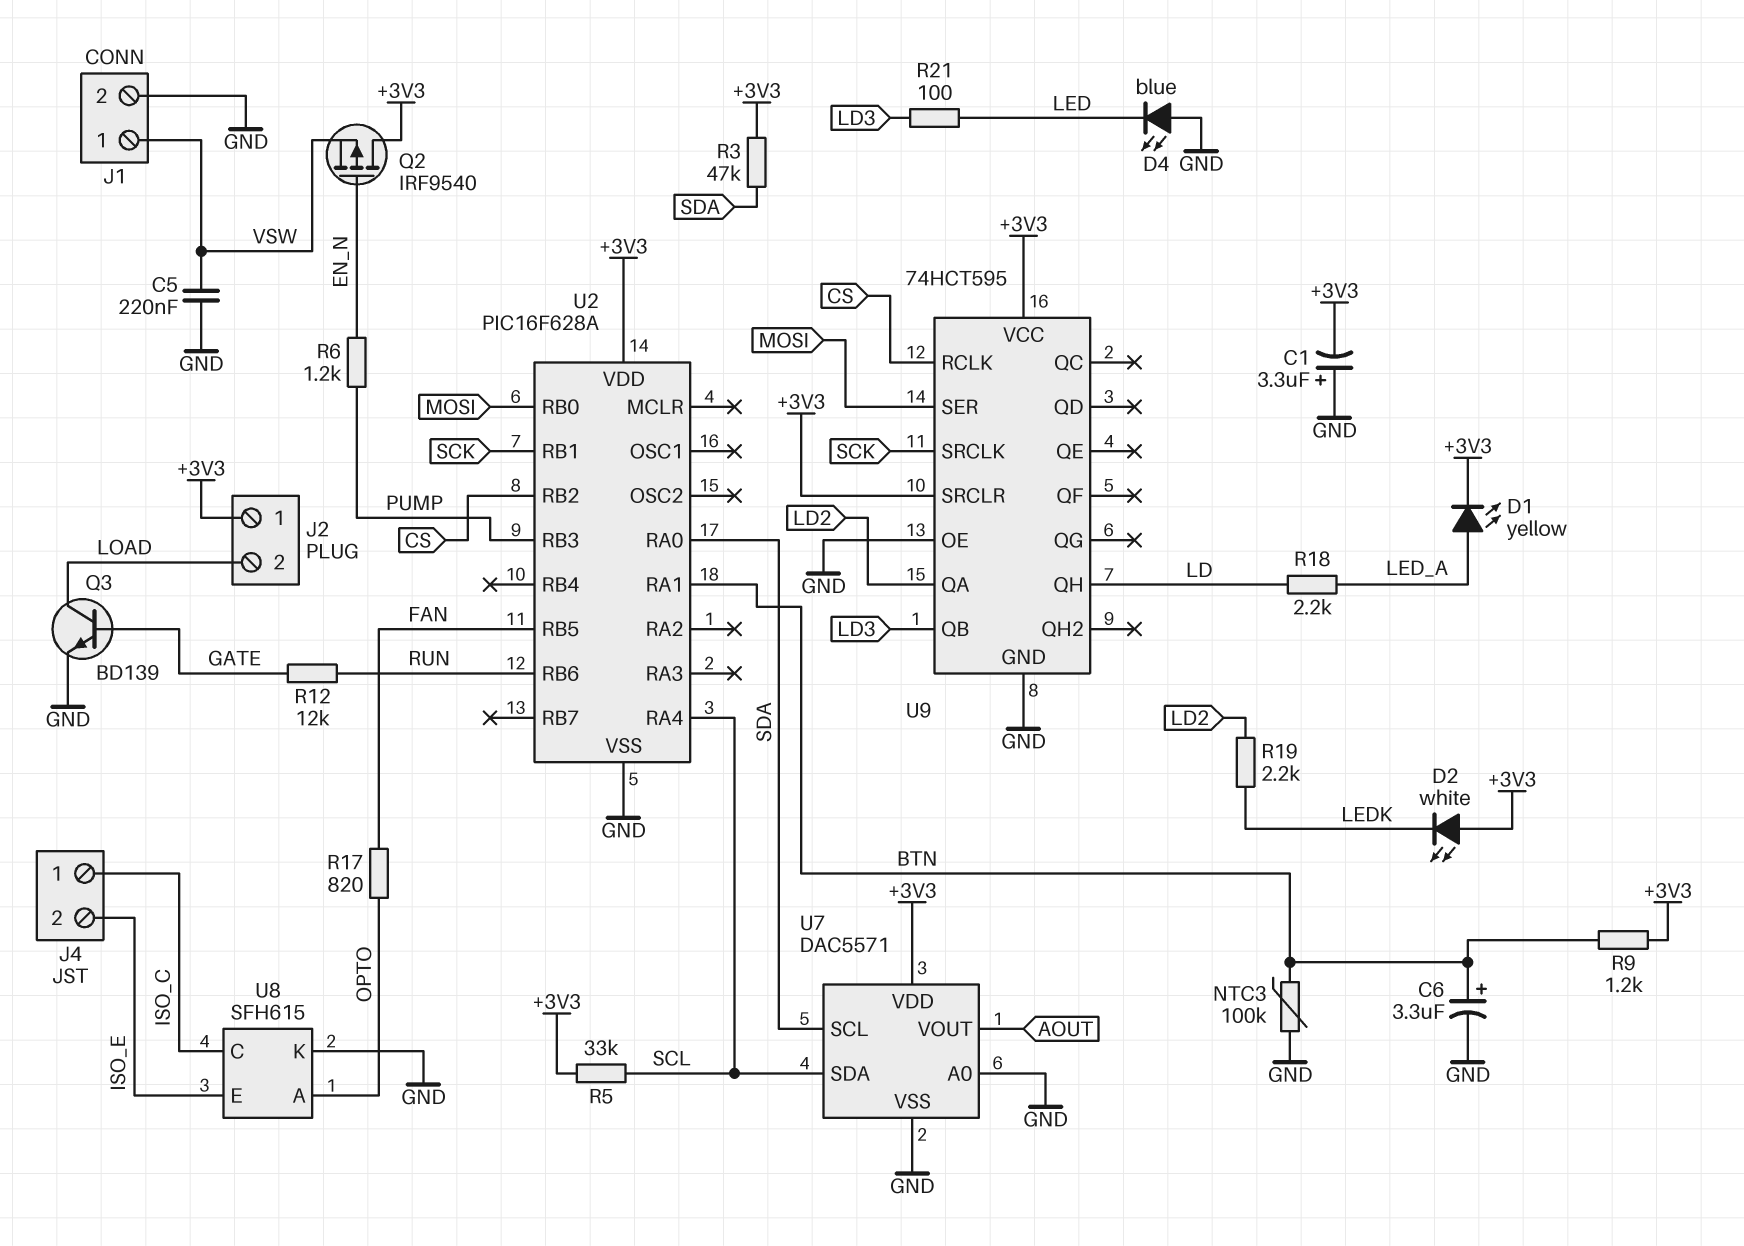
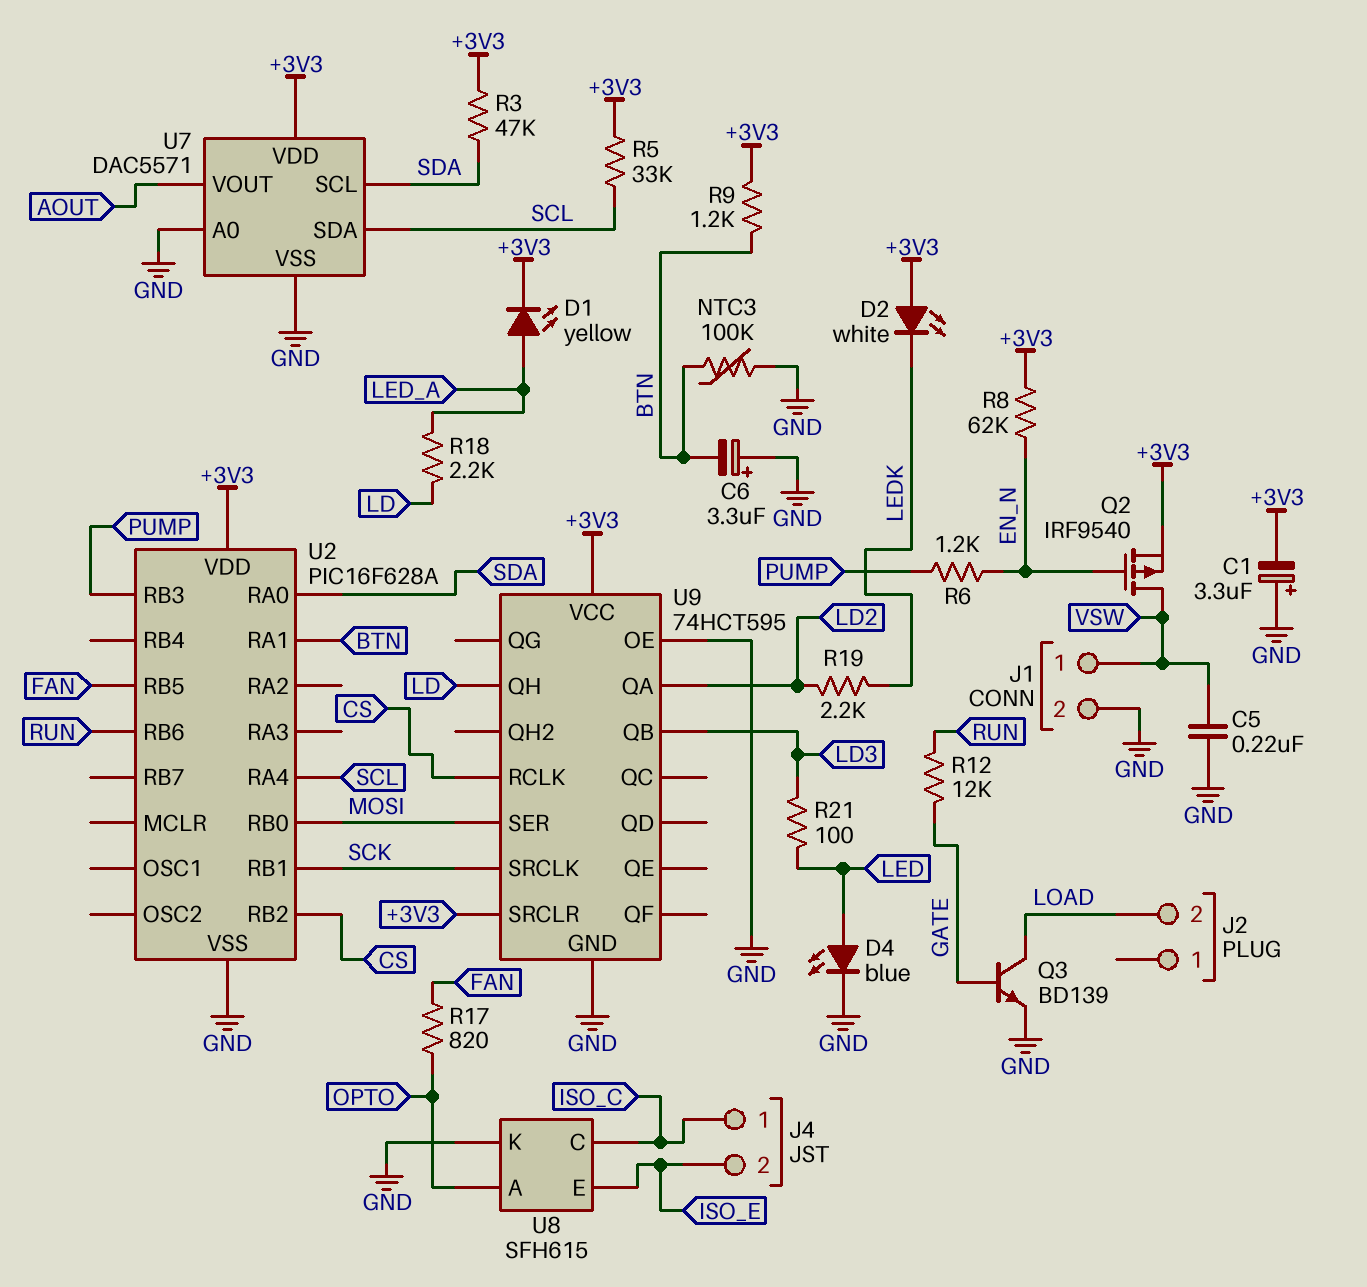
C6: 3.3uF (plus BTN, minus GND) -> 3.3uF (plus GND, minus BTN)
D4: LED blue (A GND, K LED) -> LED blue (A LED, K GND)
J2 pin 1: +3V3 -> none
Q2: PMOS IRF9540 (G EN_N, D +3V3, S VSW) -> PMOS IRF9540 (G EN_N, D VSW, S +3V3)
R8: none -> 62k (+3V3, EN_N)

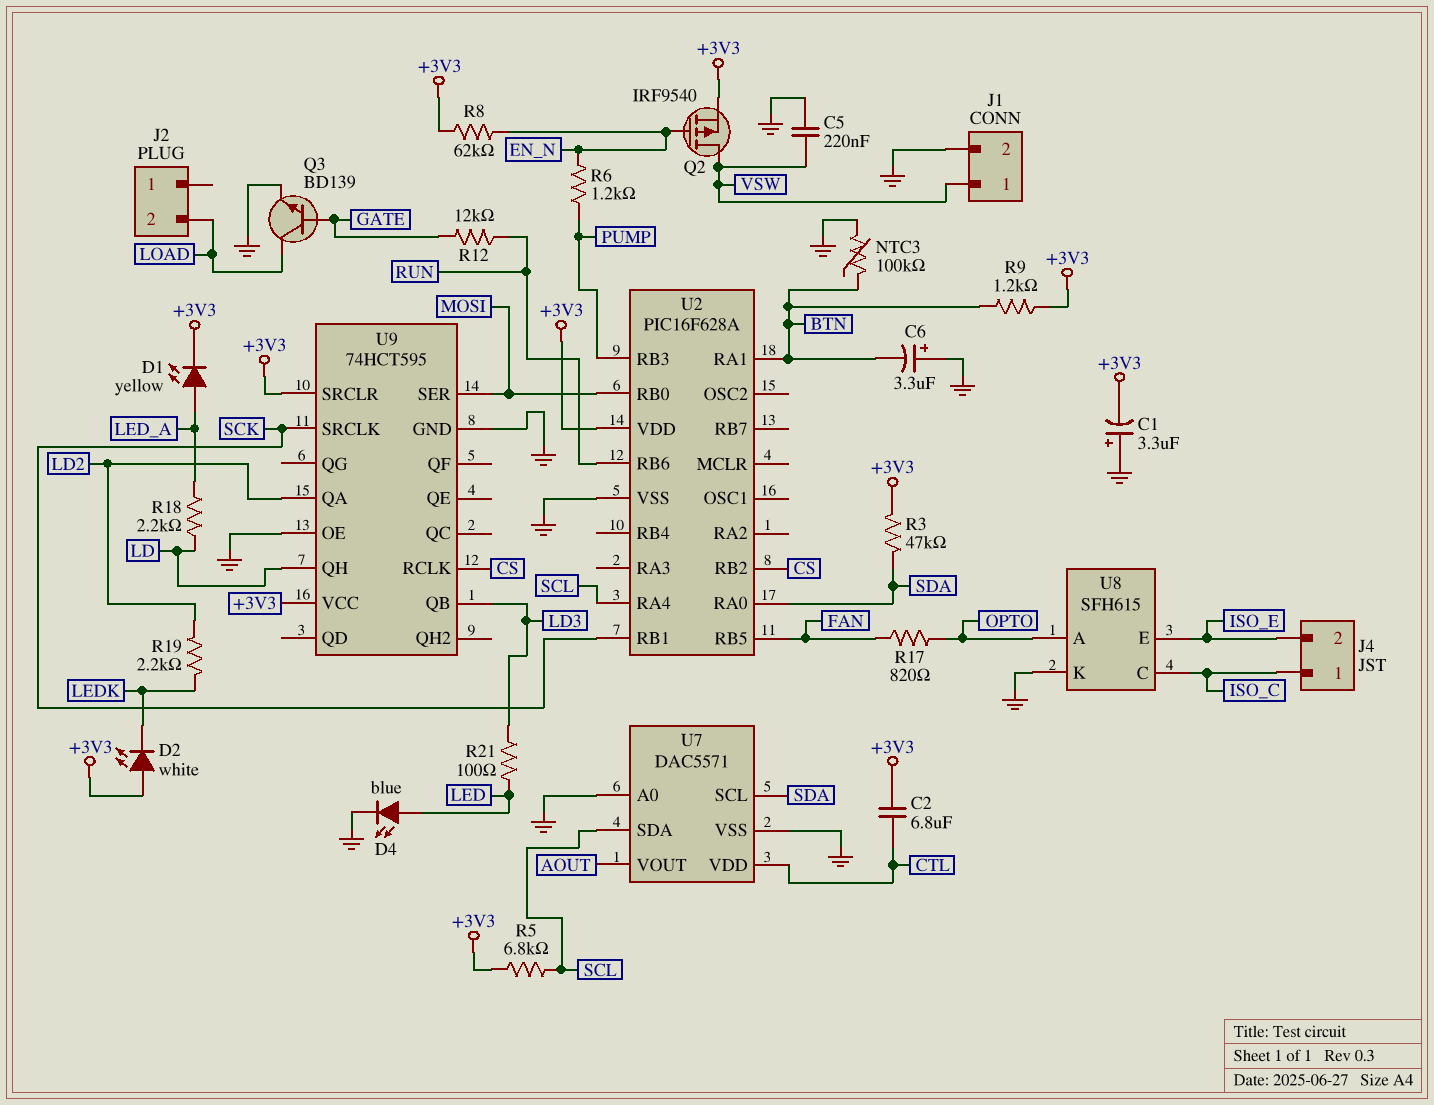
C2: none -> 6.8uF (+3V3, CTL)
R5: 33k (+3V3, SCL) -> 6.8k (+3V3, SCL)
U7 pin VDD: +3V3 -> CTL

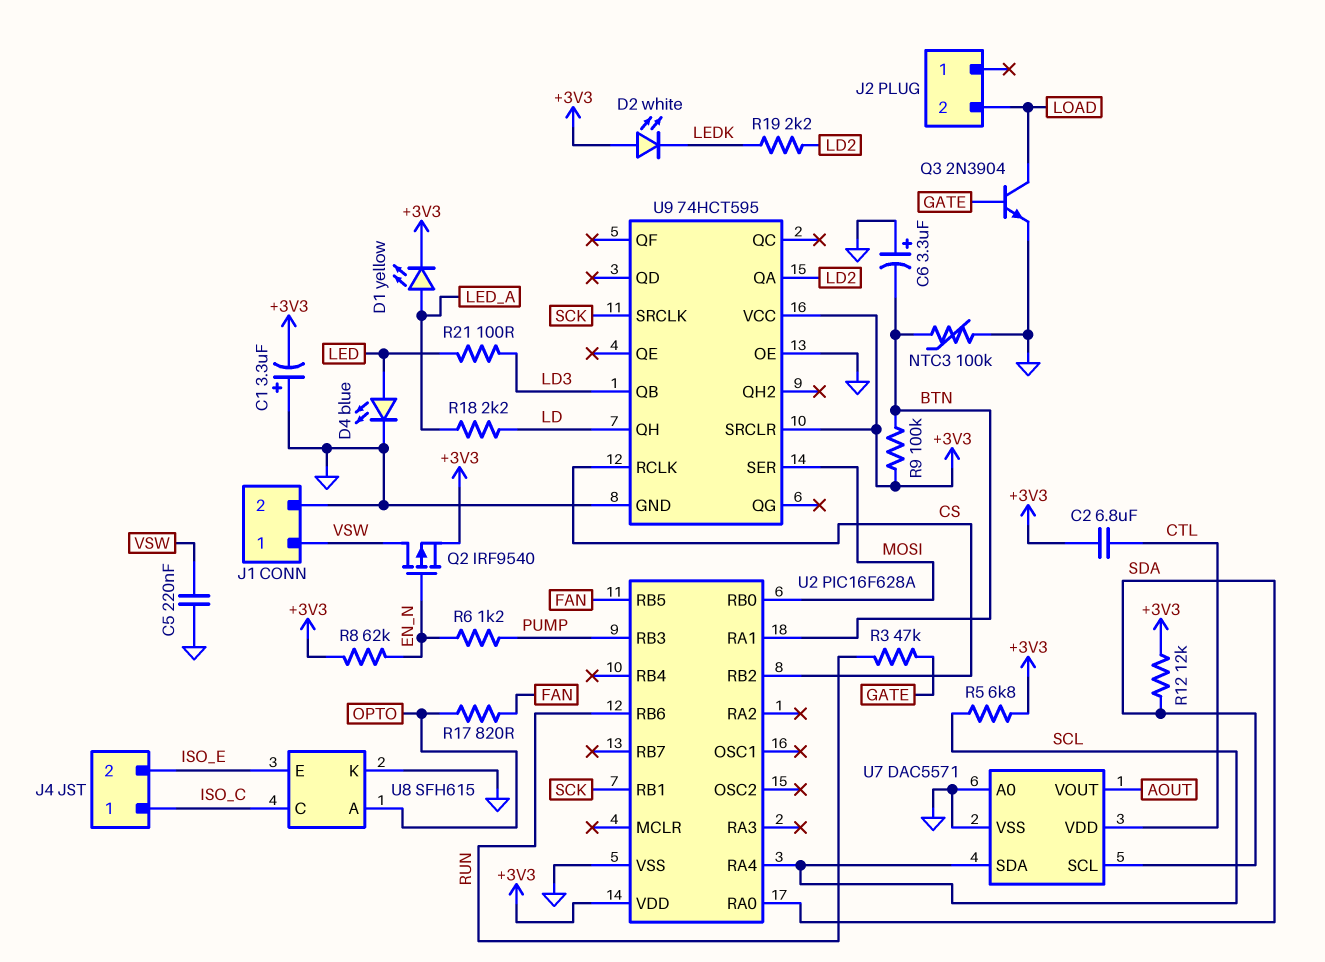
Q3: NPN BD139 (B GATE, C LOAD, E GND) -> NPN 2N3904 (B GATE, C LOAD, E GND)
R3: 47k (+3V3, SDA) -> 47k (GATE, RUN)
R9: 1.2k (+3V3, BTN) -> 100k (+3V3, BTN)
R12: 12k (GATE, RUN) -> 12k (+3V3, SDA)

